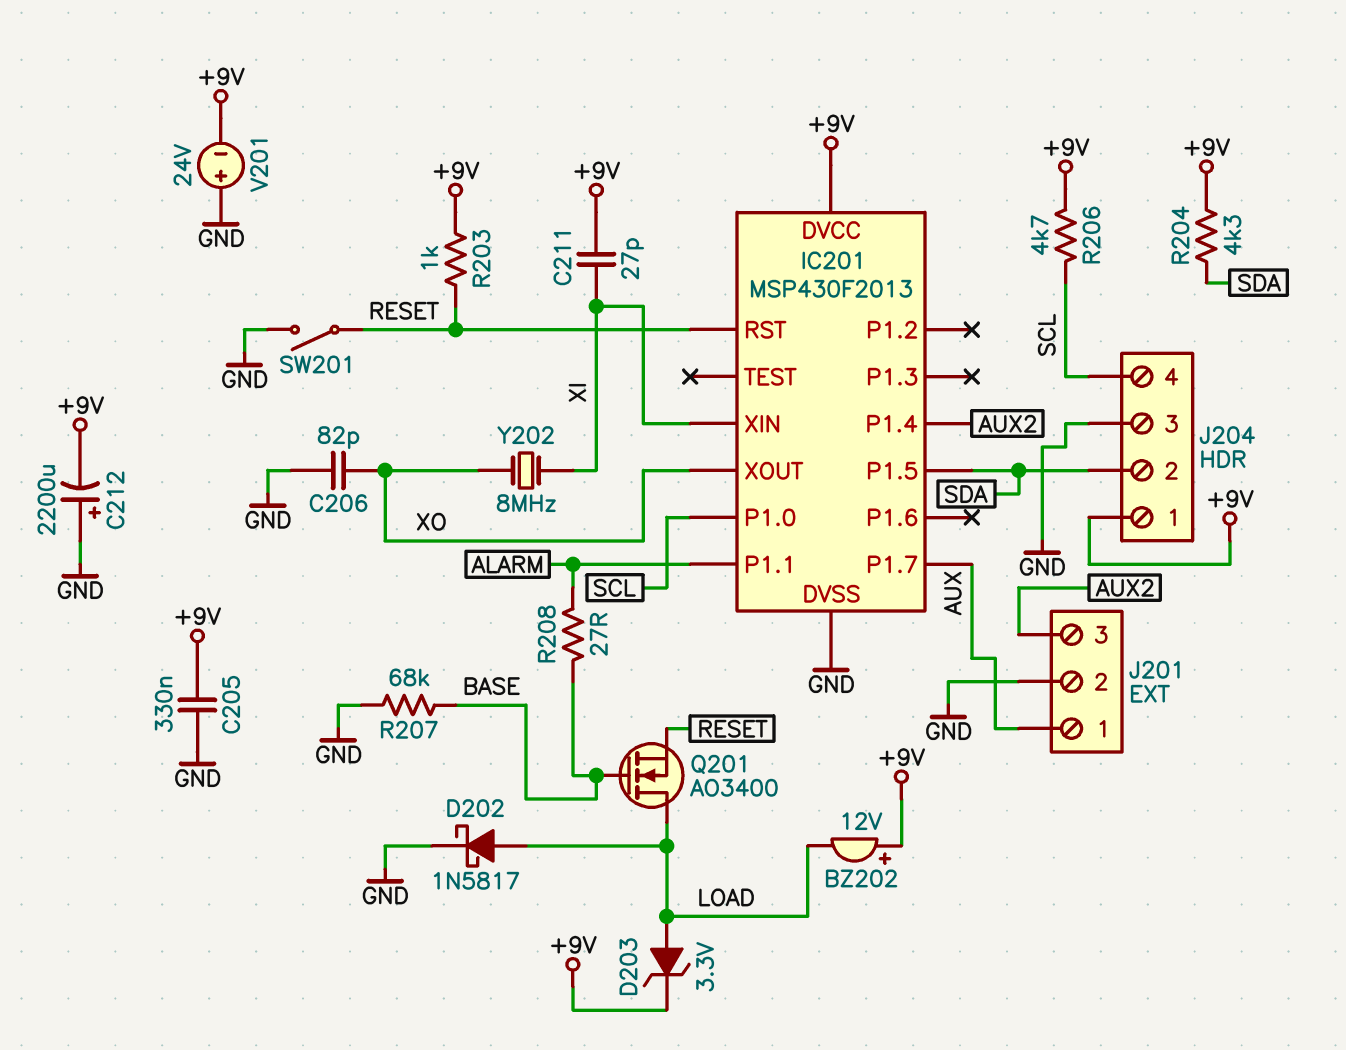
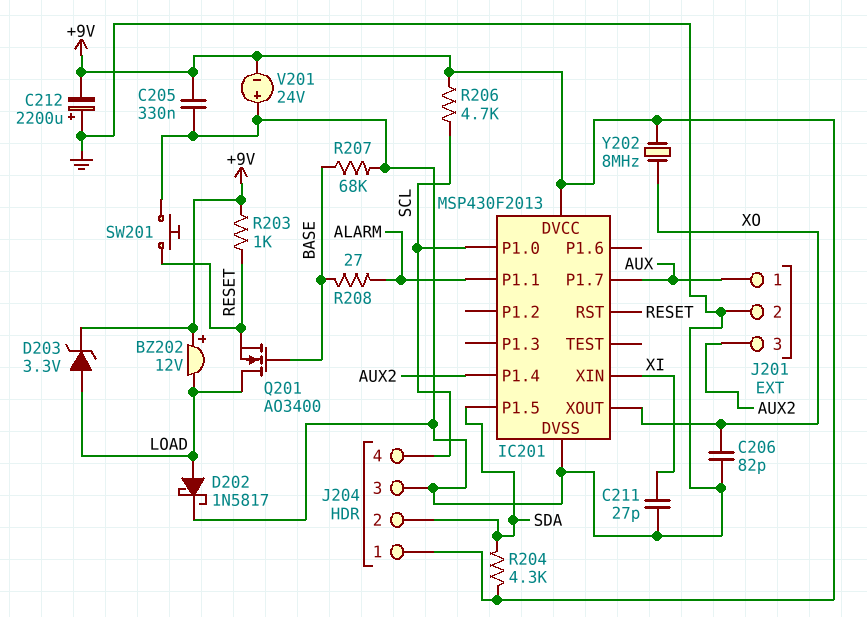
C211: 27pF (+9V, XI) -> 27pF (GND, XI)
SW201: switch (GND, RESET) -> button (GND, RESET)
Y202: 8MHz (XI, XO) -> 8MHz (+9V, XO)

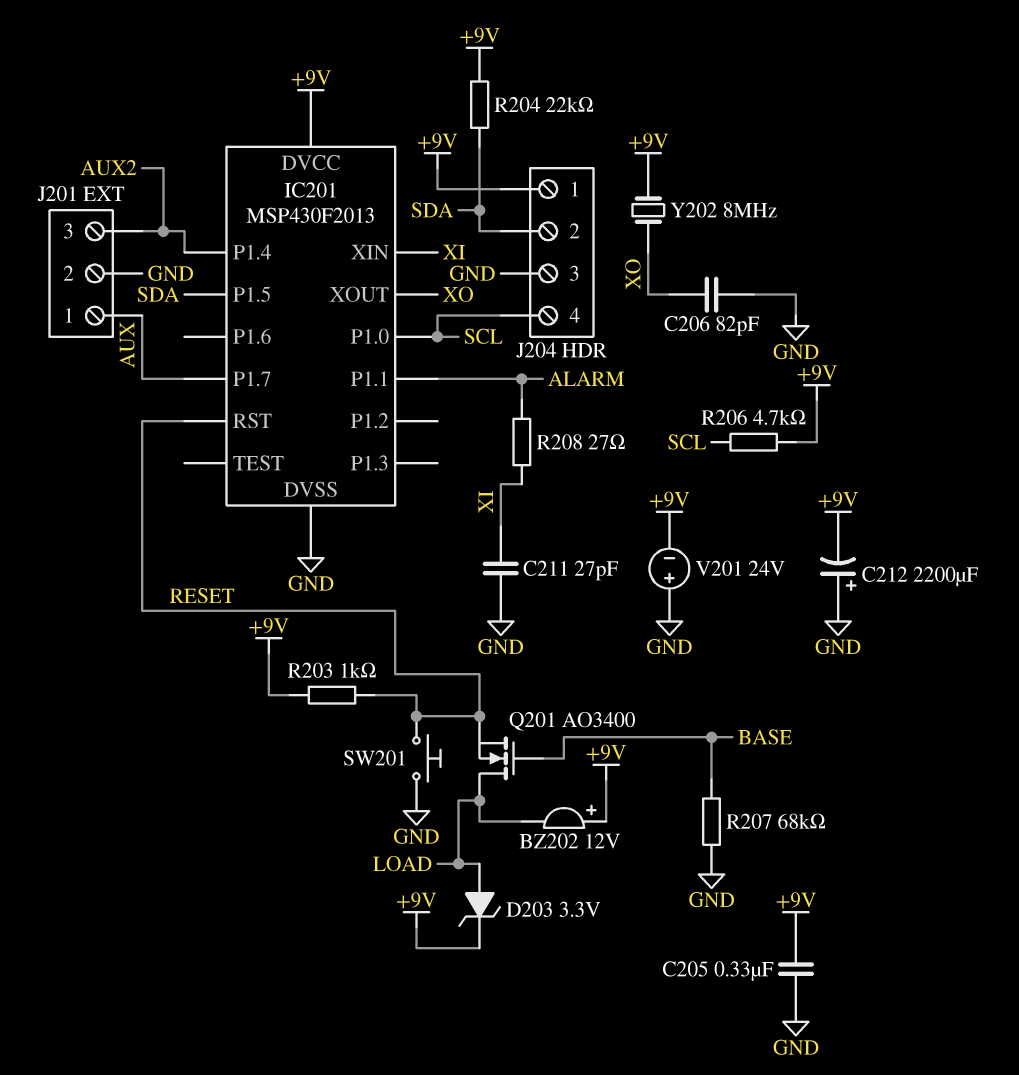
D202: schottky 1N5817 (A LOAD, K GND) -> none
R204: 4.3k (+9V, SDA) -> 22k (+9V, SDA)
R208: 27 (ALARM, BASE) -> 27 (ALARM, XI)

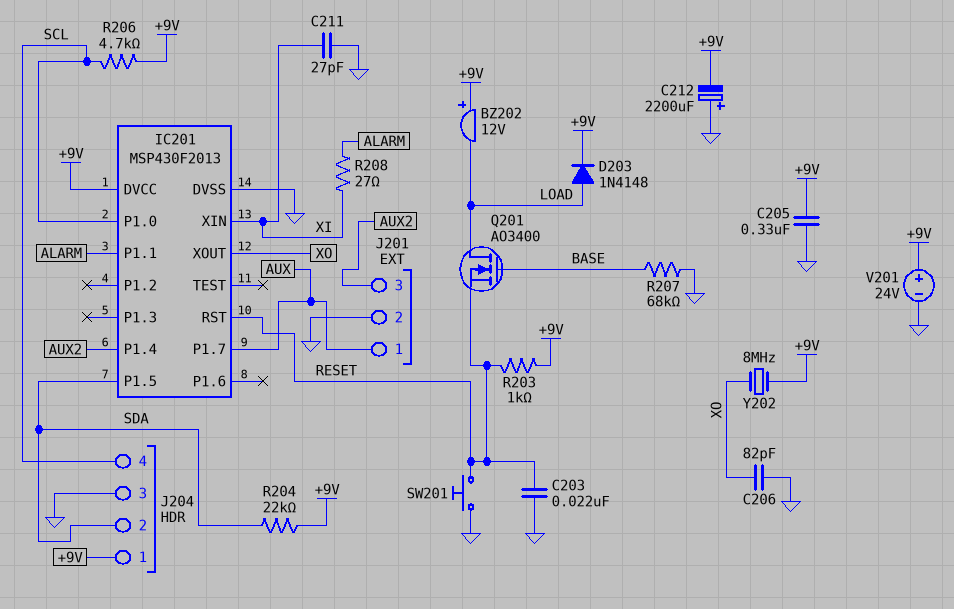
C203: none -> 22nF (GND, RESET)
D203: zener 3.3V (A LOAD, K +9V) -> diode 1N4148 (A LOAD, K +9V)
V201: 24V (plus GND, minus +9V) -> 24V (plus +9V, minus GND)

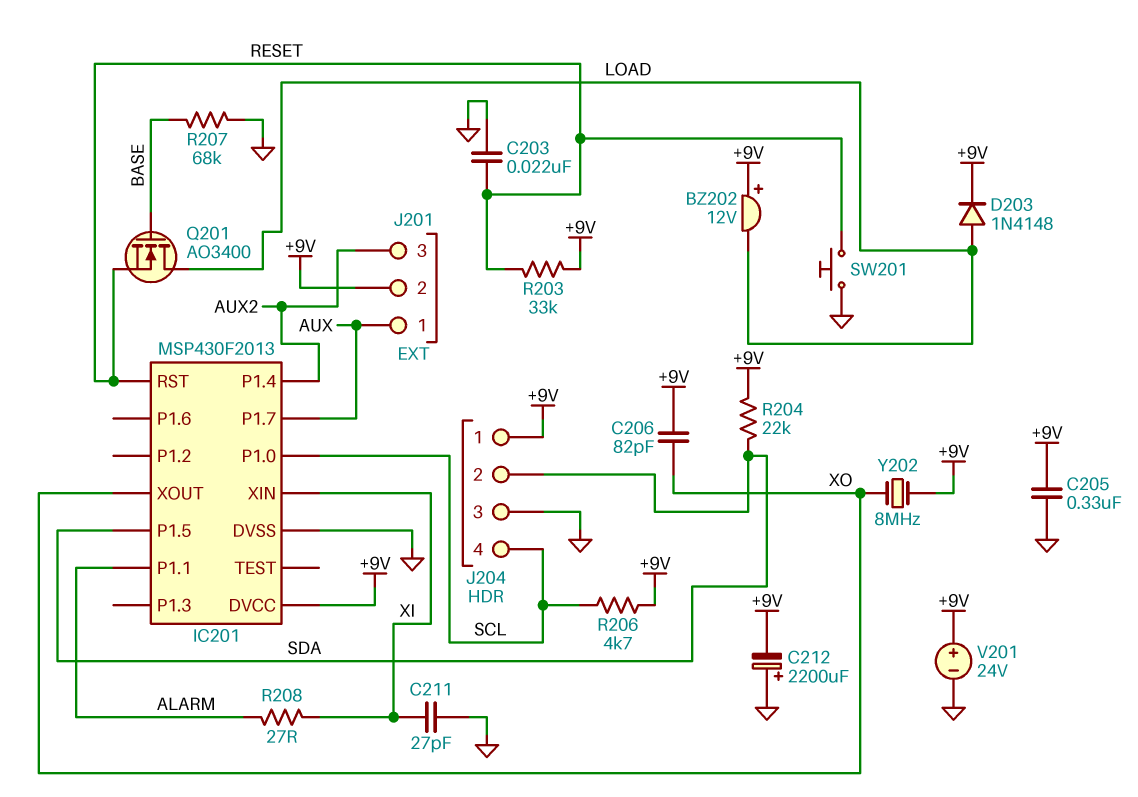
C206: 82pF (GND, XO) -> 82pF (+9V, XO)
J201 pin 2: GND -> +9V
R203: 1k (+9V, RESET) -> 33k (+9V, RESET)

